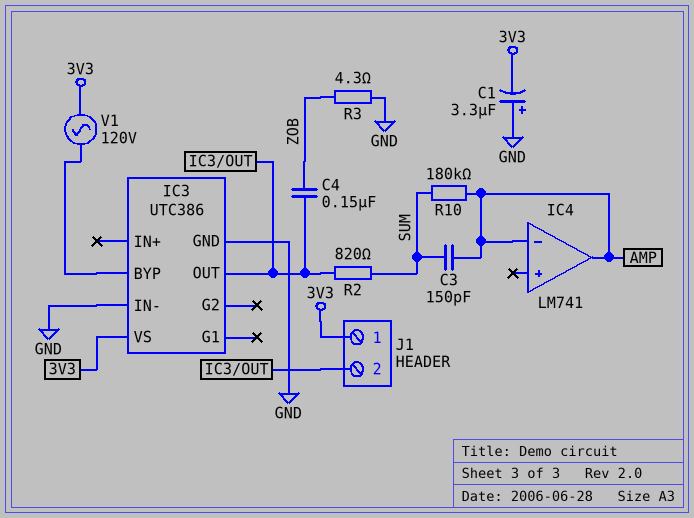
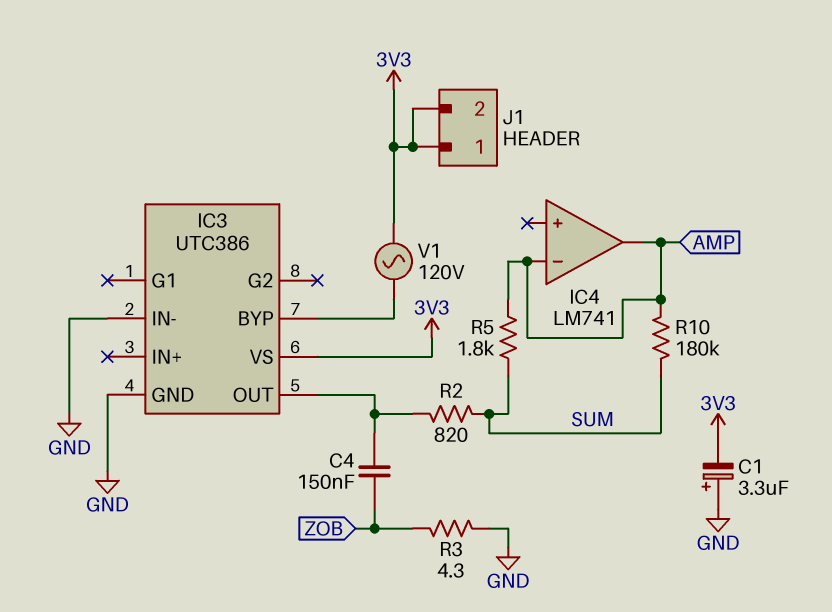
C3: 150pF (AMP, SUM) -> none
J1 pin 2: IC3/OUT -> 3V3
R5: none -> 1.8k (AMP, SUM)

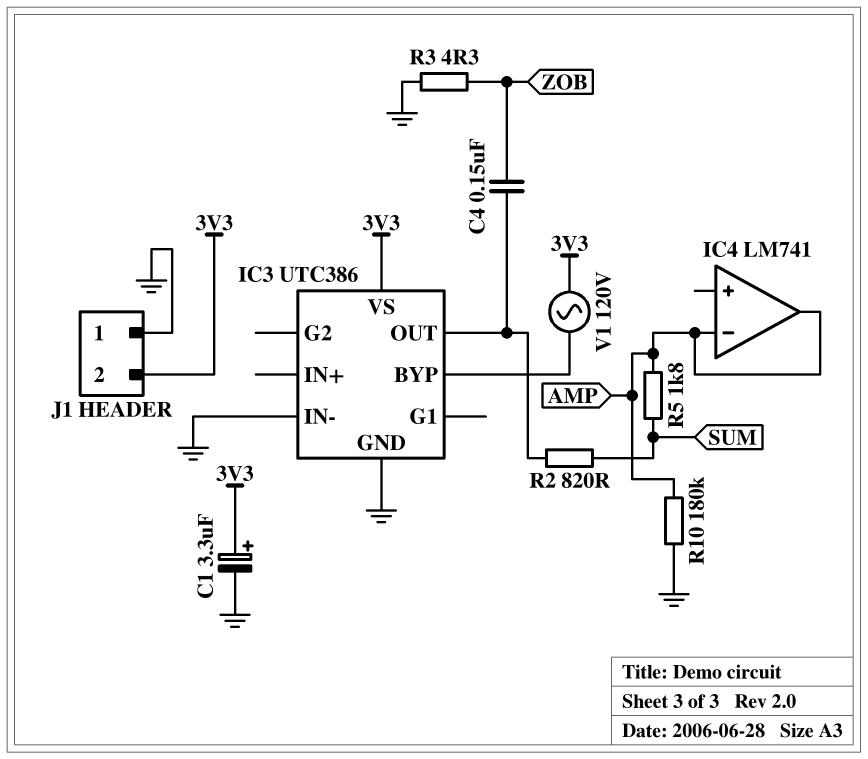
C1: 3.3uF (plus GND, minus 3V3) -> 3.3uF (plus 3V3, minus GND)
J1 pin 1: 3V3 -> GND
R10: 180k (AMP, SUM) -> 180k (AMP, GND)

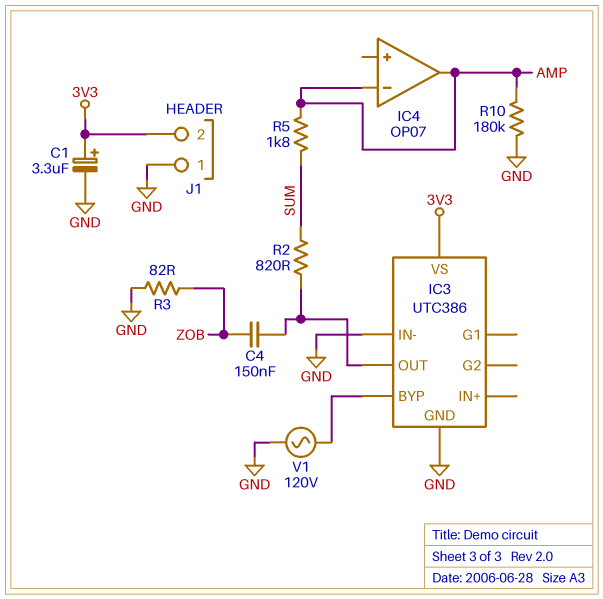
IC4: LM741 -> OP07
R3: 4.3 (GND, ZOB) -> 82 (GND, ZOB)
V1: AC 120V (3V3, IC3/BYP) -> AC 120V (GND, IC3/BYP)

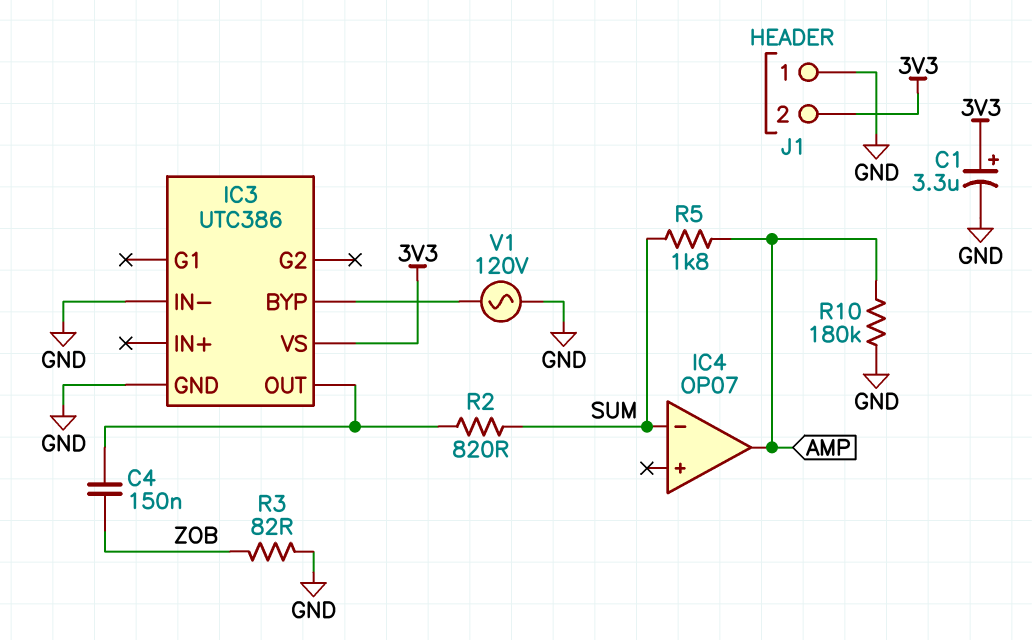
IC4 pin in-: AMP -> SUM

